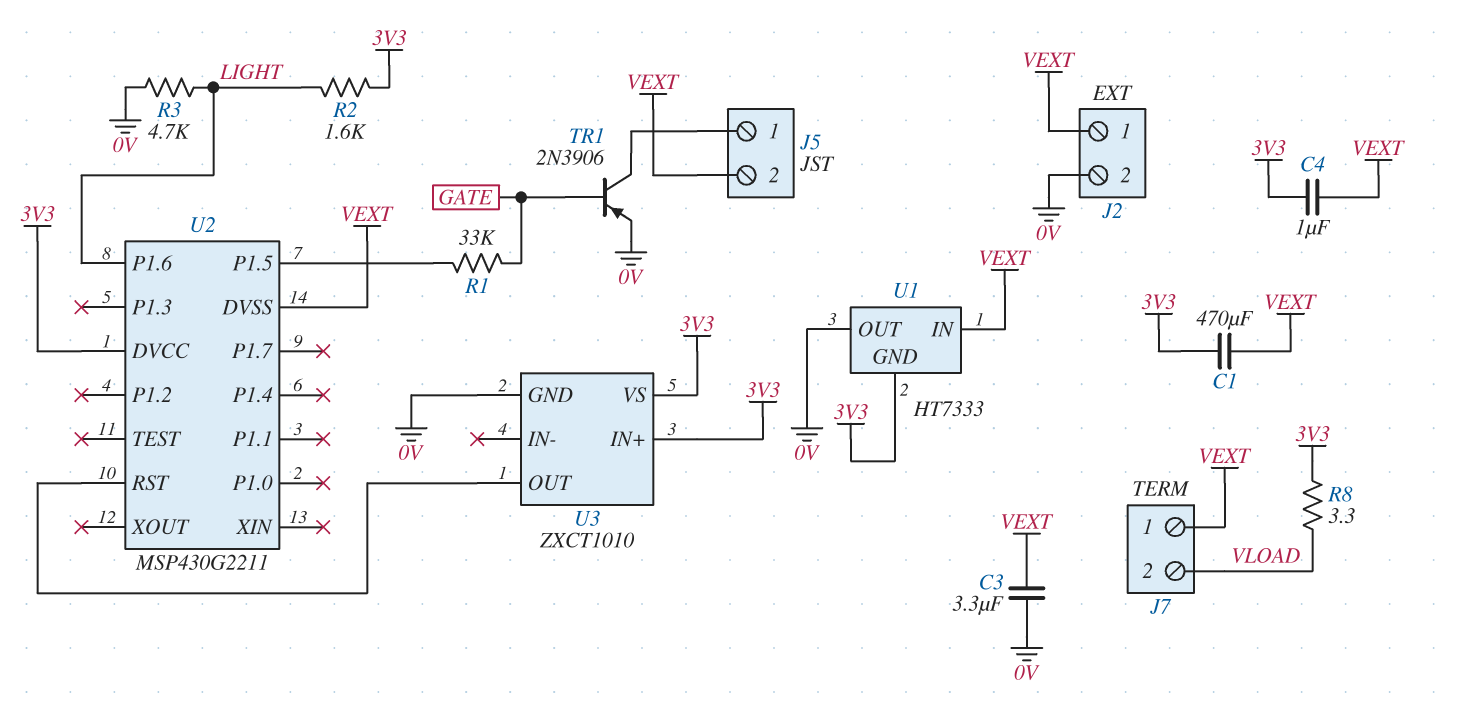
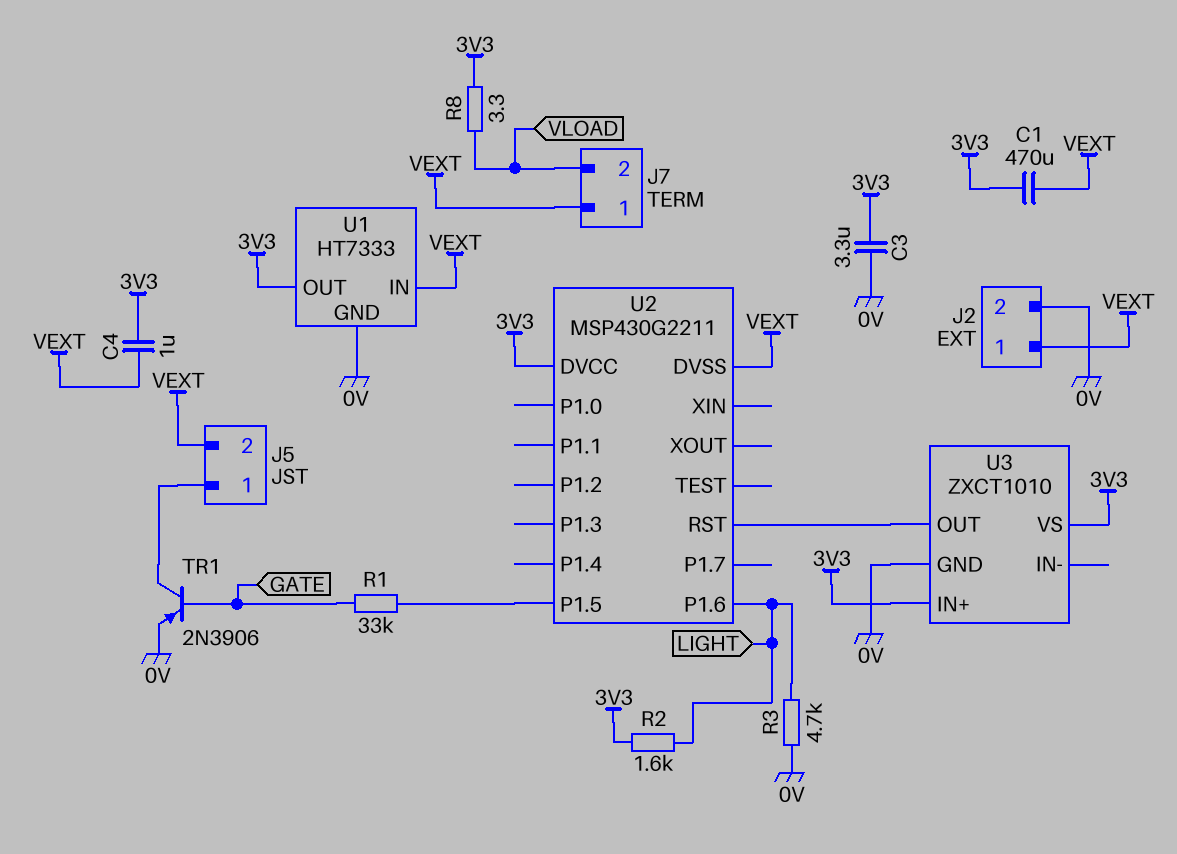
C3: 3.3uF (0V, VEXT) -> 3.3uF (0V, 3V3)
U1 pin GND: 3V3 -> 0V
U1 pin OUT: 0V -> 3V3

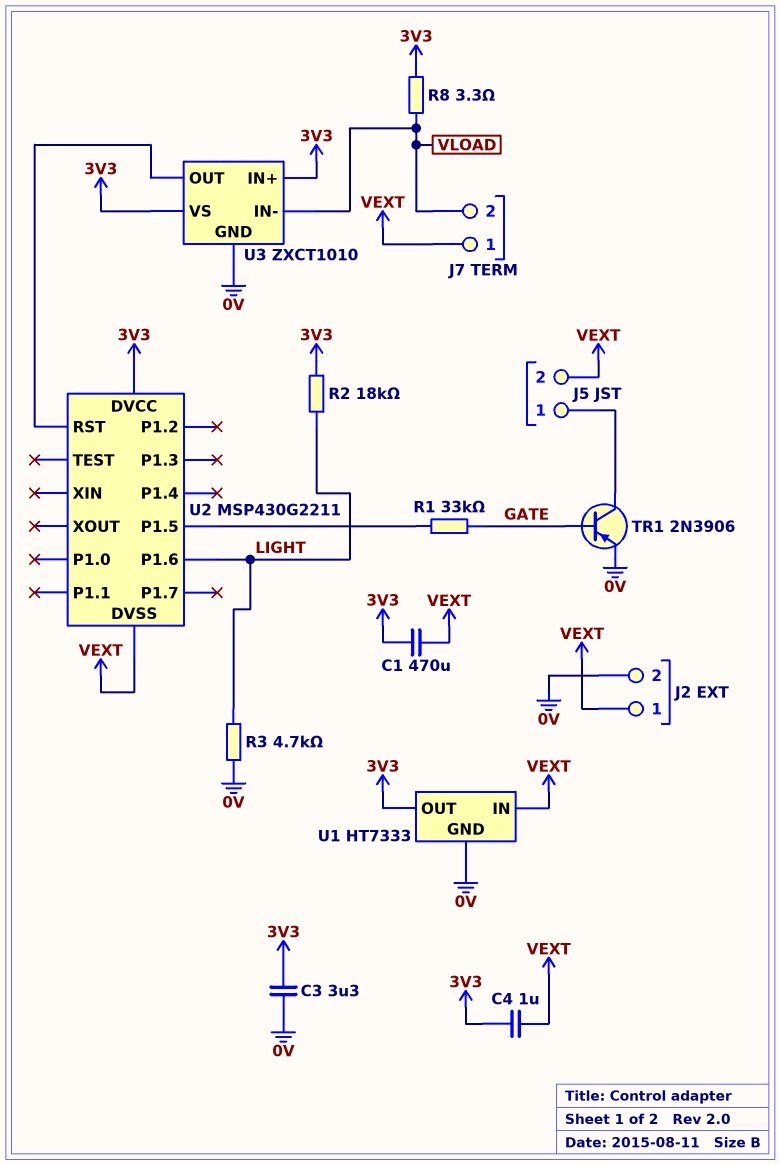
R2: 1.6k (3V3, LIGHT) -> 18k (3V3, LIGHT)
U3 pin IN-: none -> VLOAD

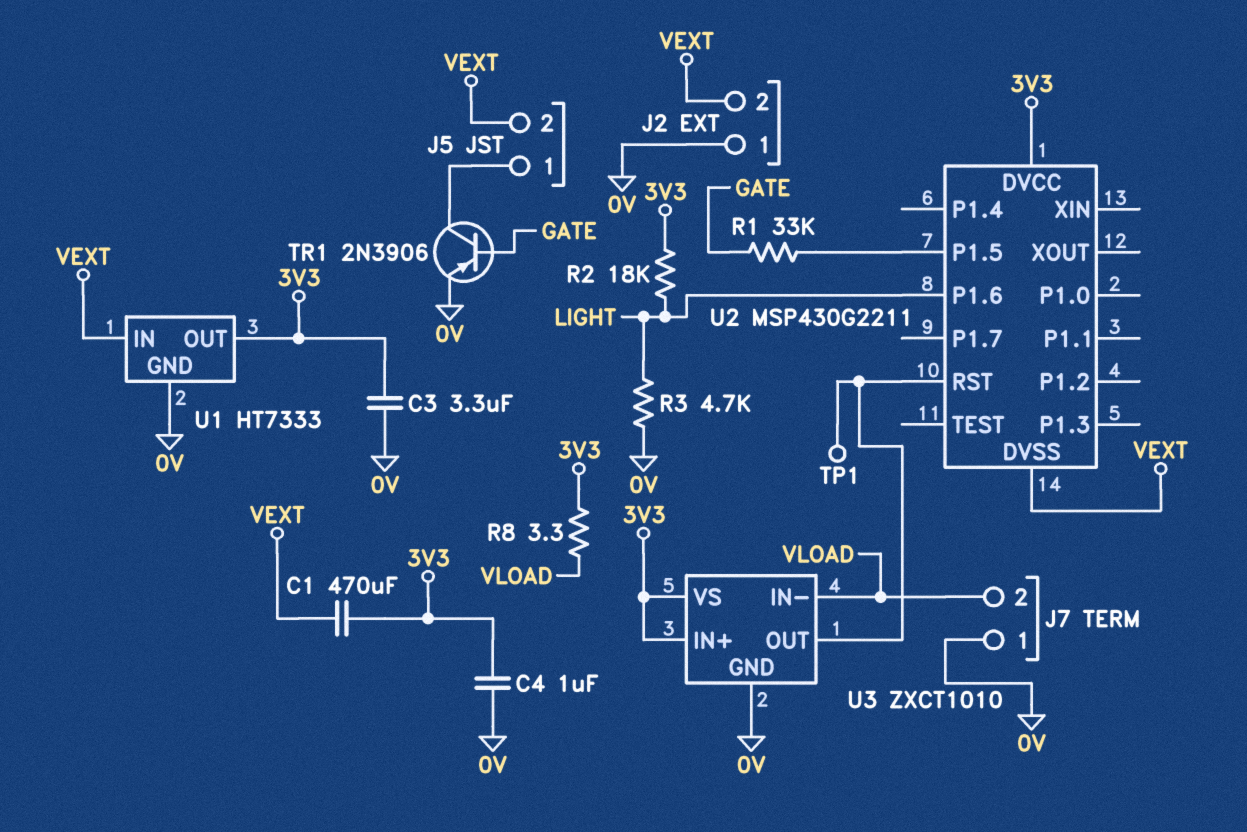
C4: 1uF (3V3, VEXT) -> 1uF (0V, 3V3)
J2 pin 1: VEXT -> 0V
J2 pin 2: 0V -> VEXT
J7 pin 1: VEXT -> 0V
TP1: none -> test point (U2/RST)

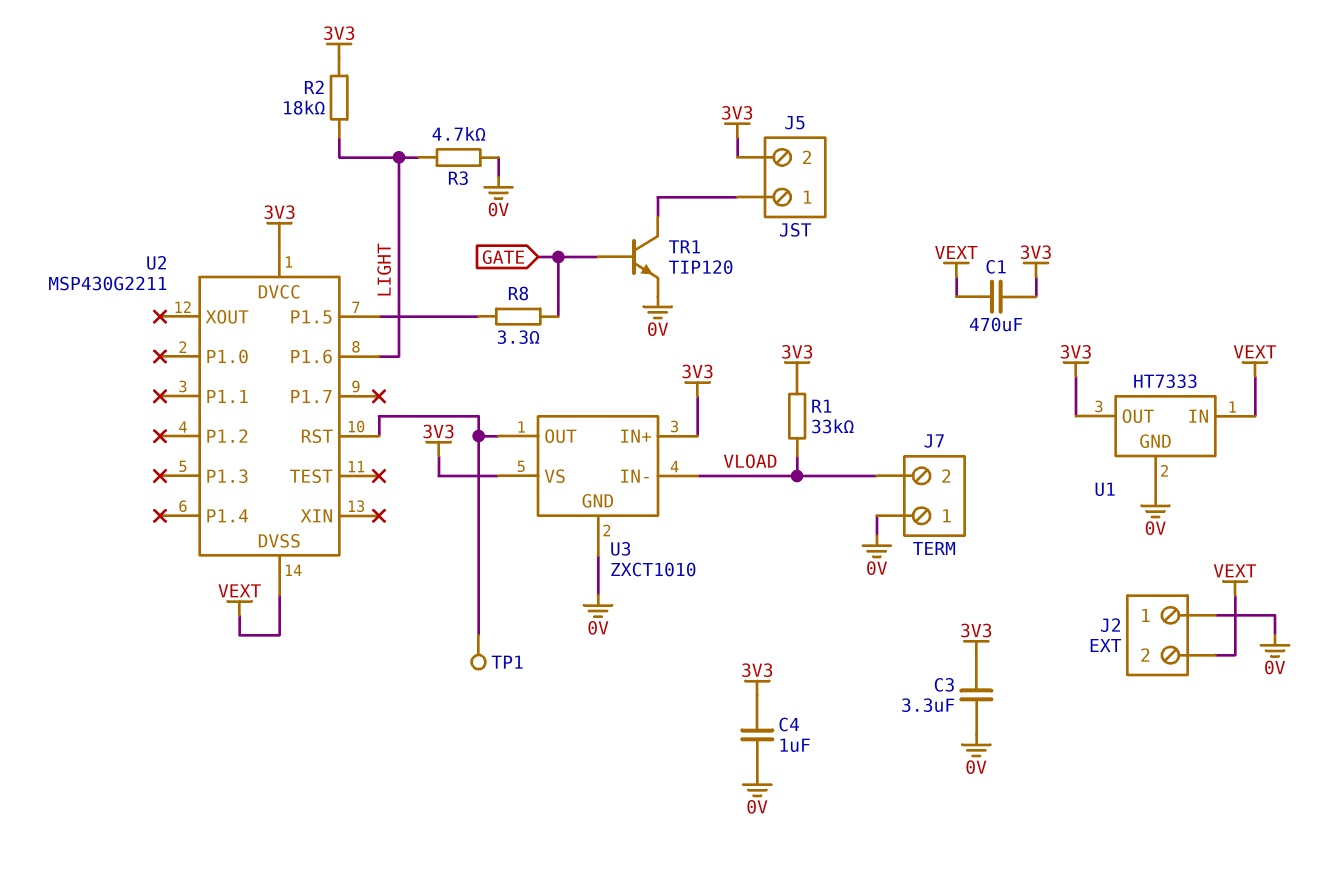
J5 pin 2: VEXT -> 3V3
R1: 33k (GATE, U2/P1.5) -> 33k (3V3, VLOAD)
R8: 3.3 (3V3, VLOAD) -> 3.3 (GATE, U2/P1.5)
TR1: PNP 2N3906 (B GATE, C J5/1, E 0V) -> NPN TIP120 (B GATE, C J5/1, E 0V)

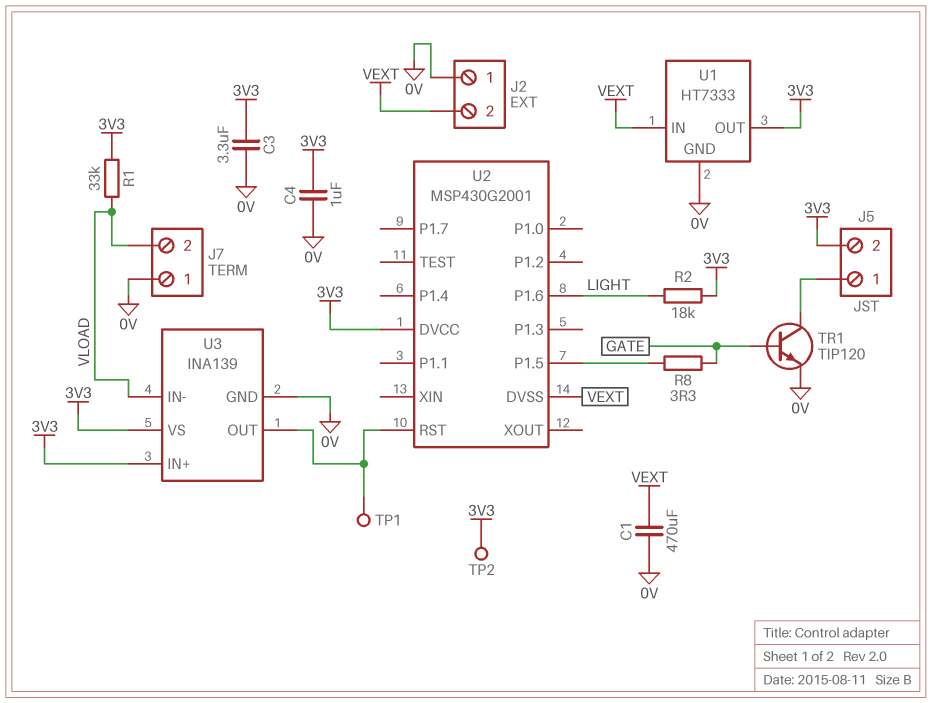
C1: 470uF (3V3, VEXT) -> 470uF (0V, VEXT)
R3: 4.7k (0V, LIGHT) -> none
TP2: none -> test point (3V3)
U2: MSP430G2211 -> MSP430G2001
U3: ZXCT1010 -> INA139

